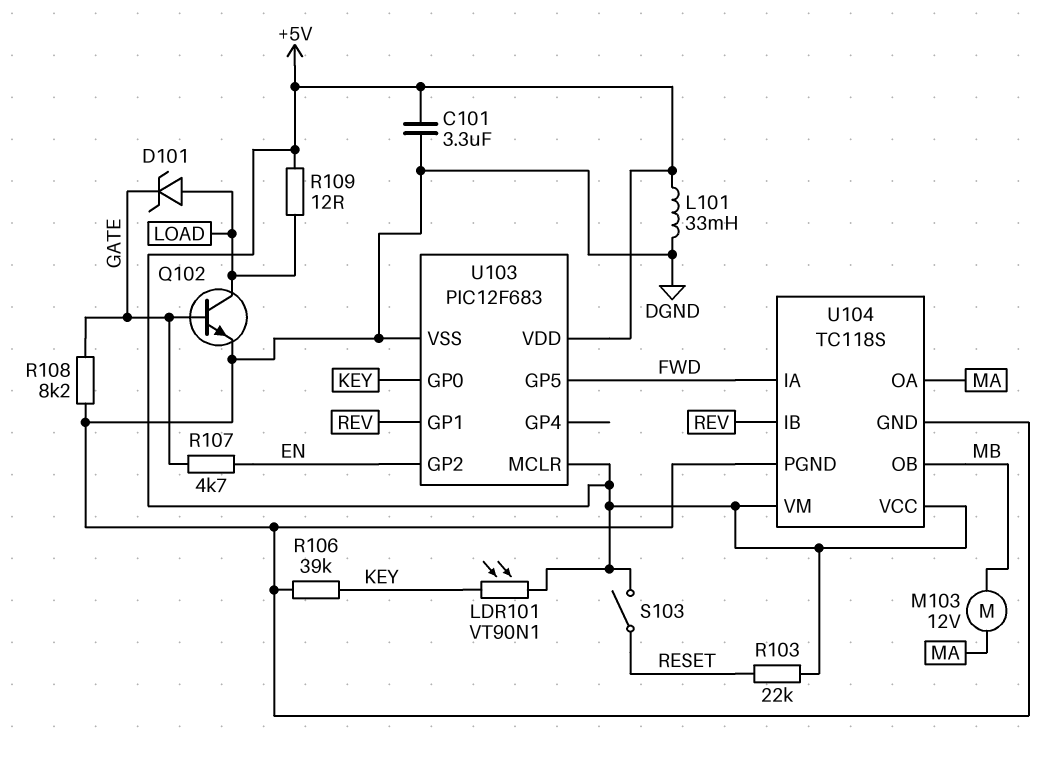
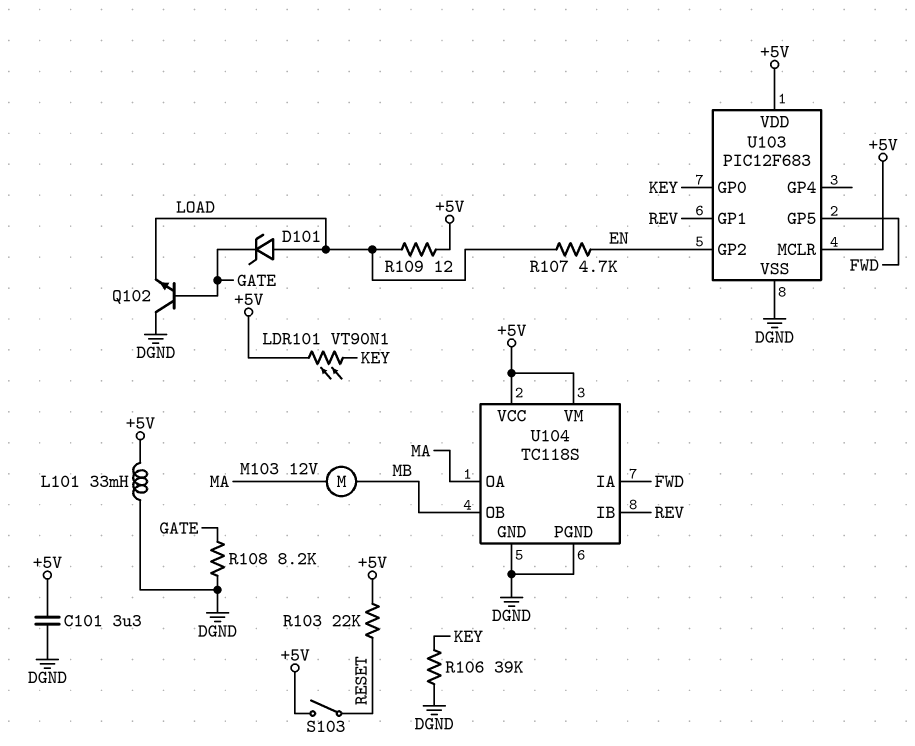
Q102: NPN (B GATE, C LOAD, E DGND) -> NPN (B GATE, C DGND, E LOAD)
R107: 4.7k (EN, GATE) -> 4.7k (EN, LOAD)

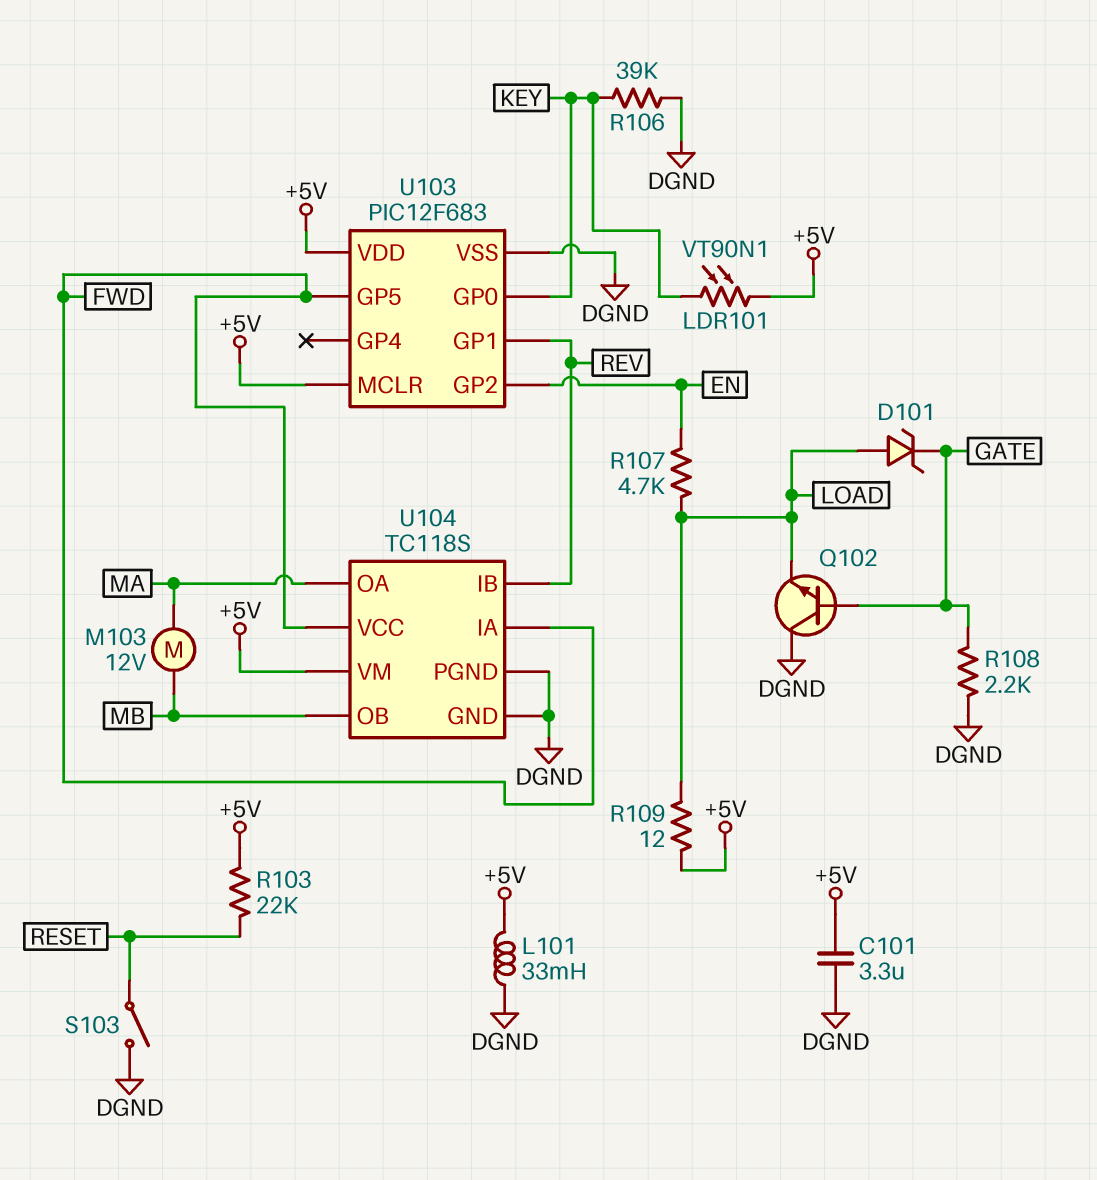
R108: 8.2k (DGND, GATE) -> 2.2k (DGND, GATE)
S103: switch (+5V, RESET) -> switch (DGND, RESET)
U104 pin VCC: +5V -> FWD

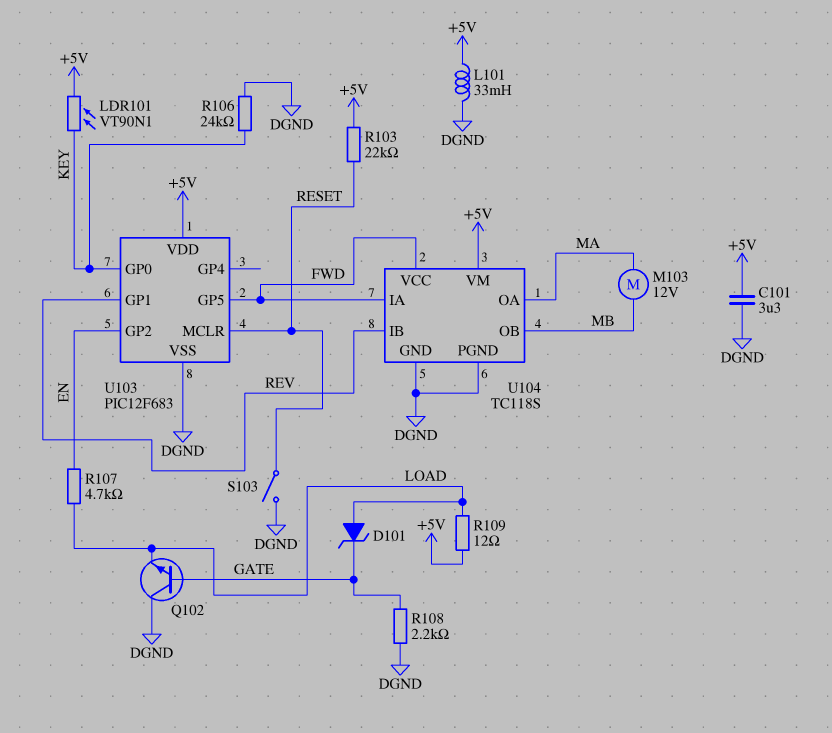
R106: 39k (DGND, KEY) -> 24k (DGND, KEY)
U103 pin MCLR: +5V -> RESET

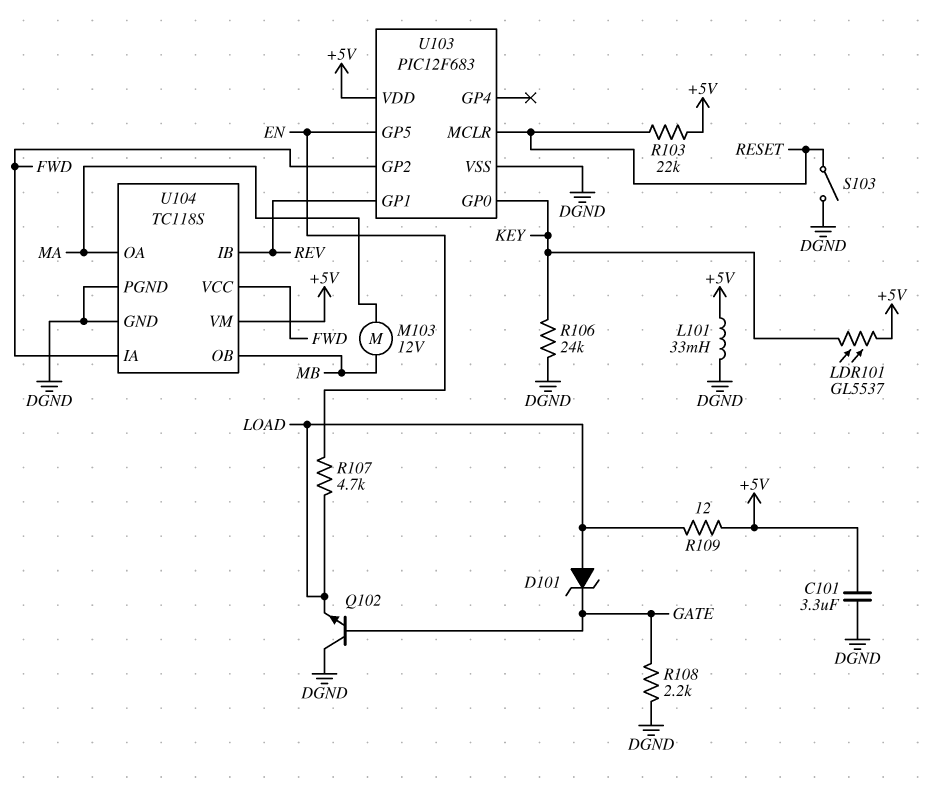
LDR101: VT90N1 (+5V, KEY) -> GL5537 (+5V, KEY)
U103 pin GP2: EN -> FWD
U103 pin GP5: FWD -> EN

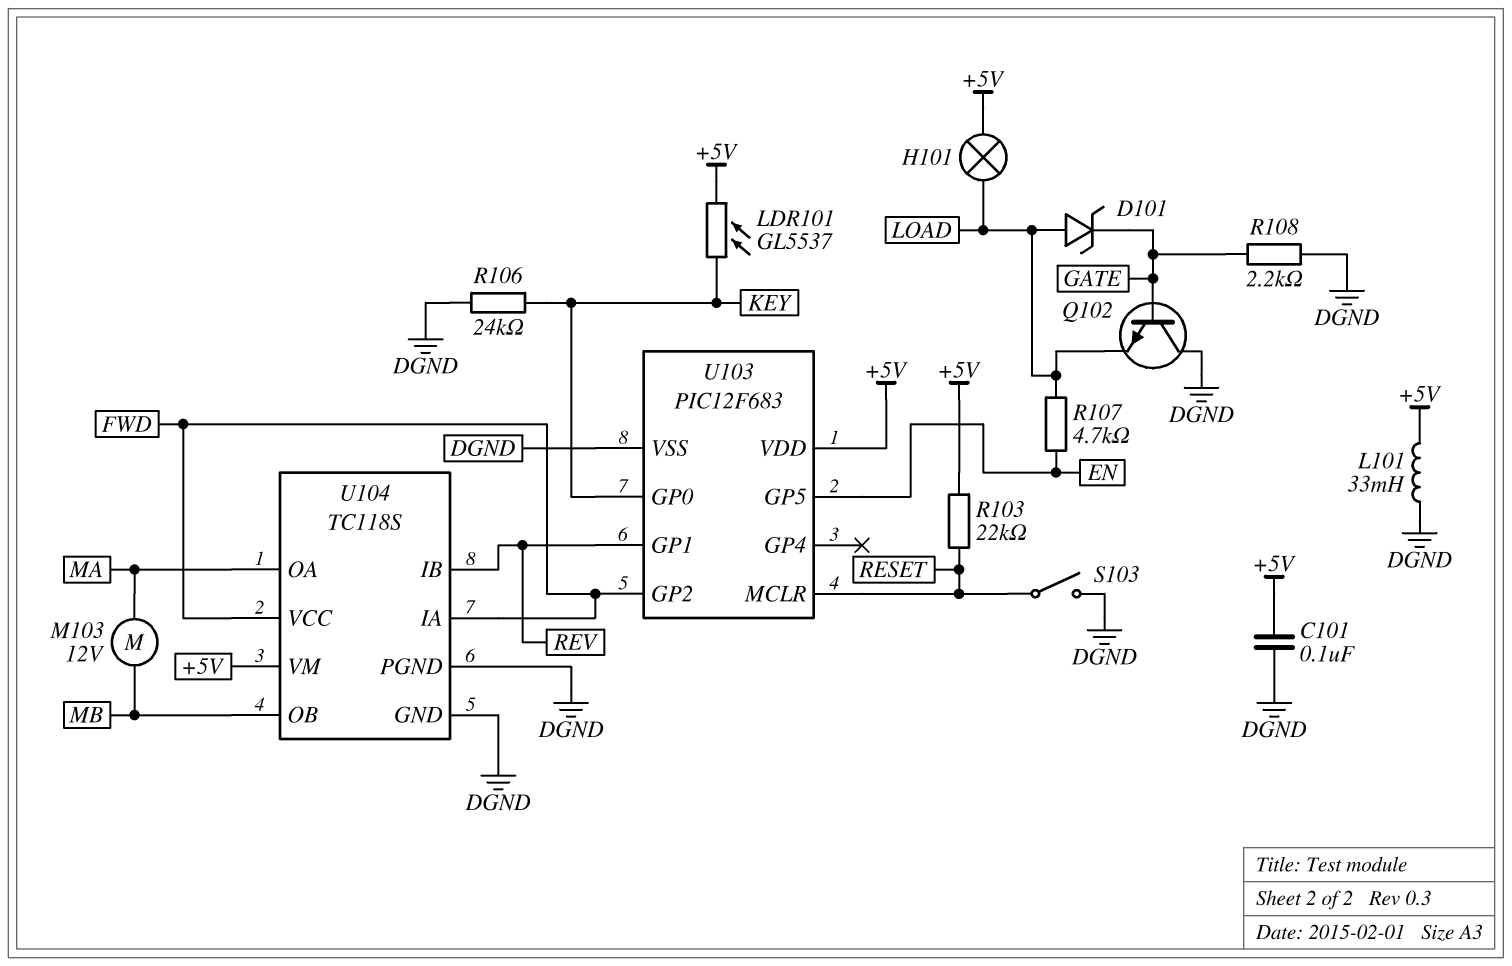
C101: 3.3uF (+5V, DGND) -> 100nF (+5V, DGND)
H101: none -> lamp (+5V, LOAD)
R109: 12 (+5V, LOAD) -> none

